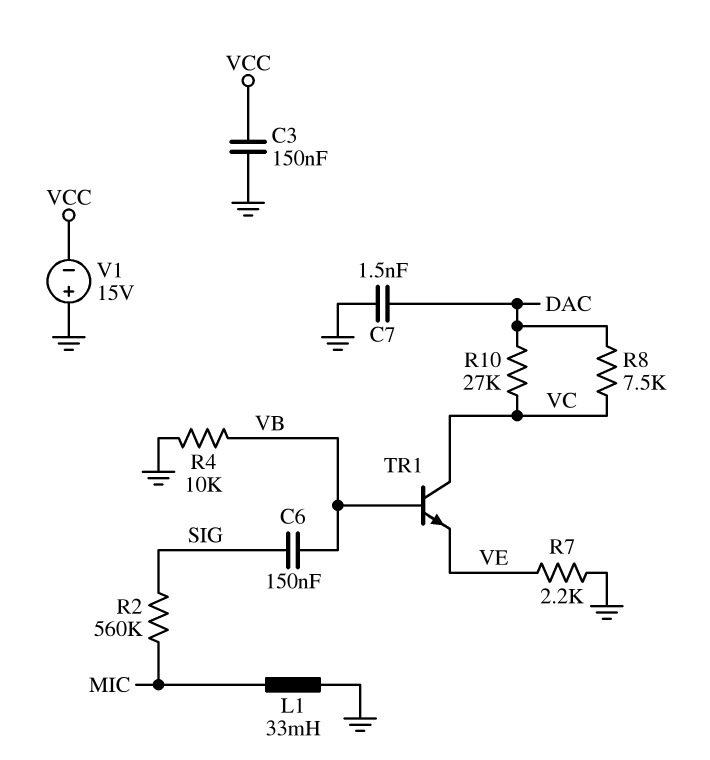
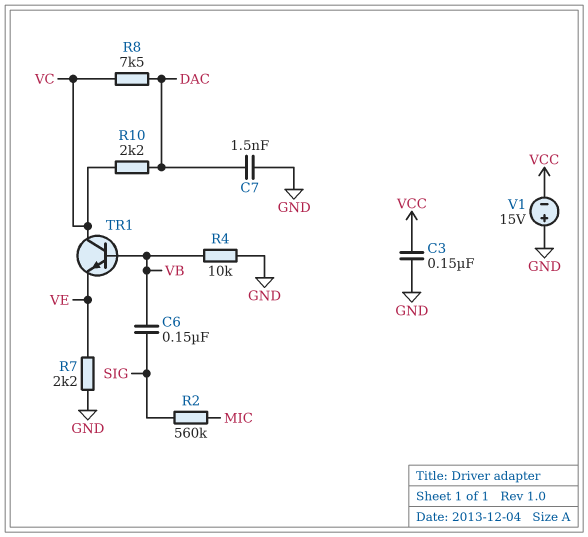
L1: 33mH (GND, MIC) -> none
R10: 27k (DAC, VC) -> 2.2k (DAC, VC)

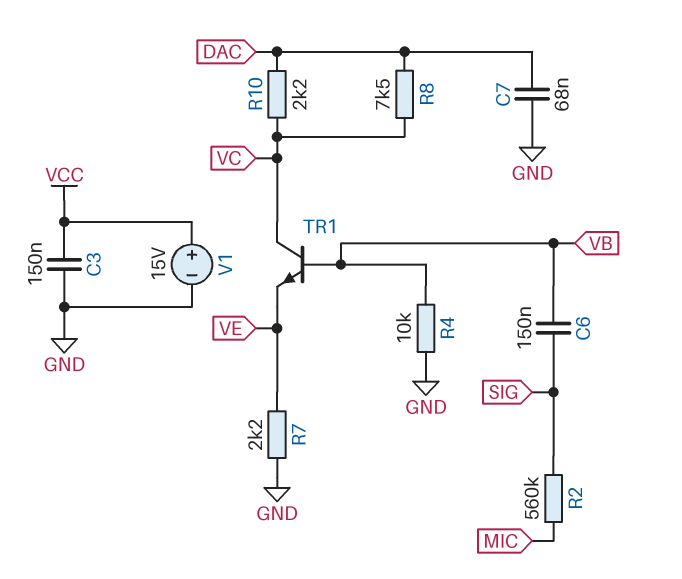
C7: 1.5nF (DAC, GND) -> 68nF (DAC, GND)
V1: 15V (plus GND, minus VCC) -> 15V (plus VCC, minus GND)

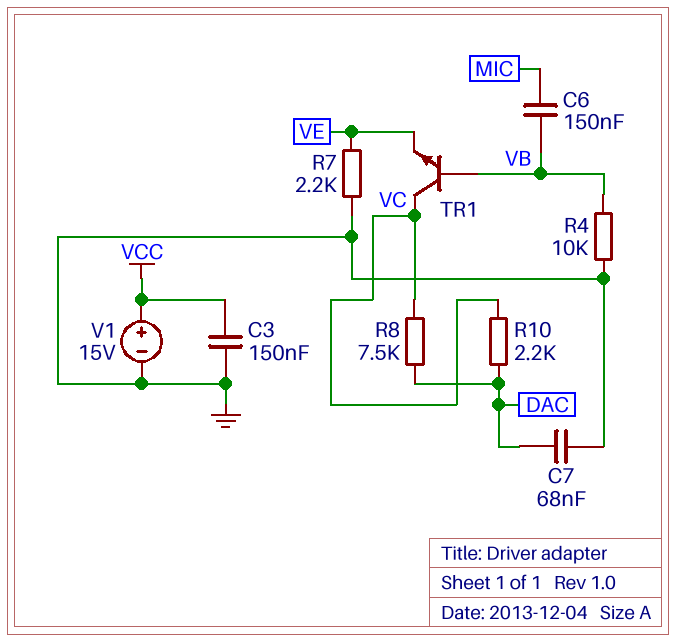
C6: 150nF (SIG, VB) -> 150nF (MIC, VB)
R2: 560k (MIC, SIG) -> none

